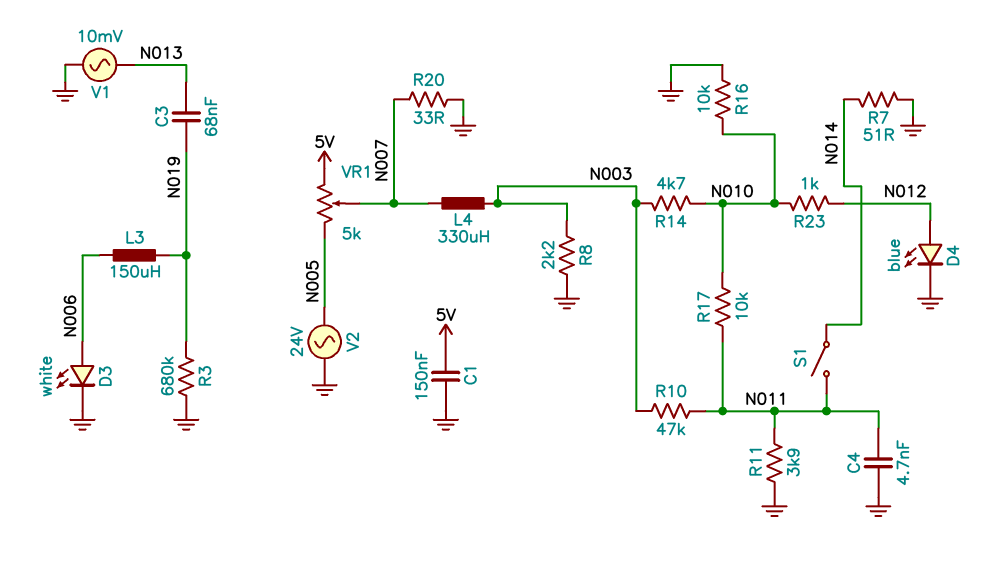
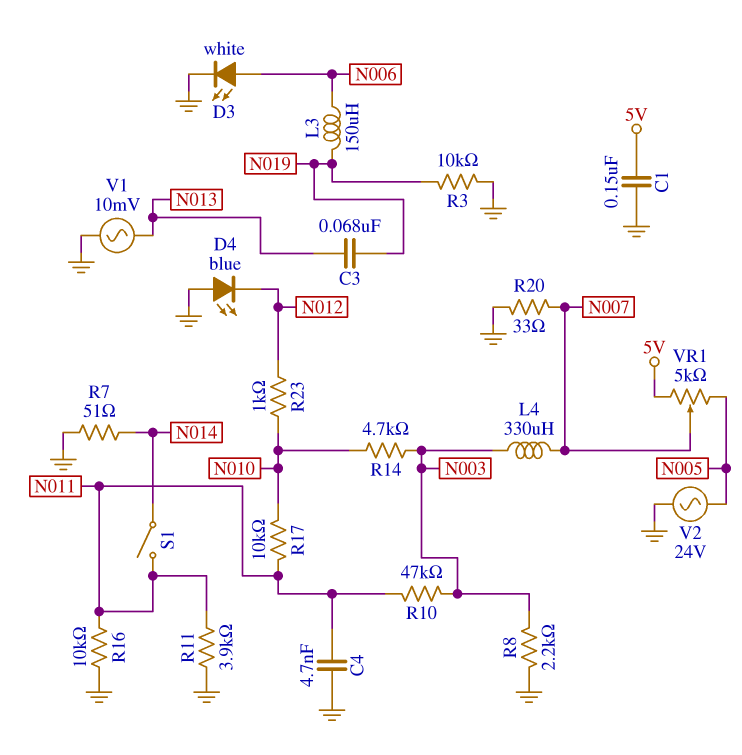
D4: LED blue (A N012, K GND) -> LED blue (A GND, K N012)
R3: 680k (GND, N019) -> 10k (GND, N019)
R16: 10k (GND, N010) -> 10k (GND, N011)

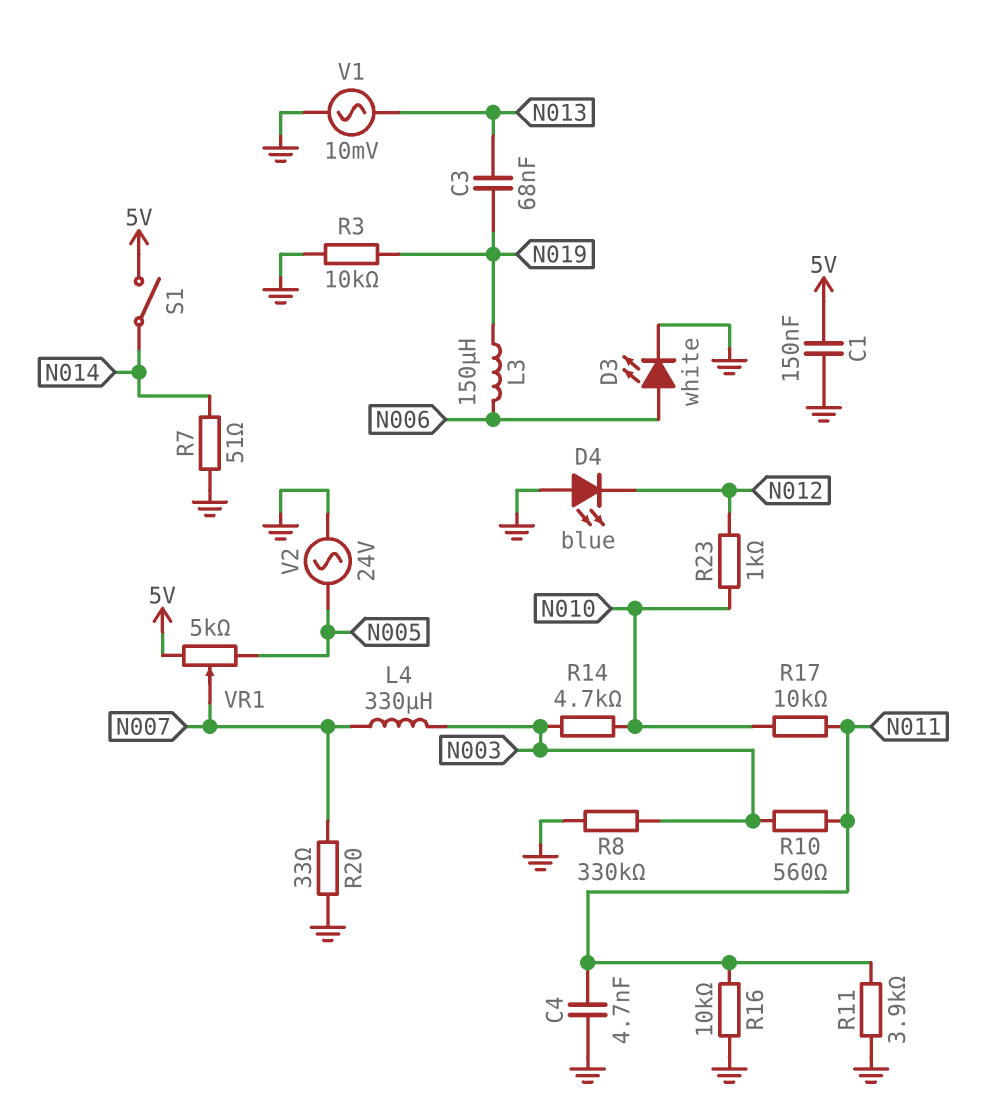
R8: 2.2k (GND, N003) -> 330k (GND, N003)
R10: 47k (N003, N011) -> 560 (N003, N011)
S1: switch (N011, N014) -> switch (5V, N014)

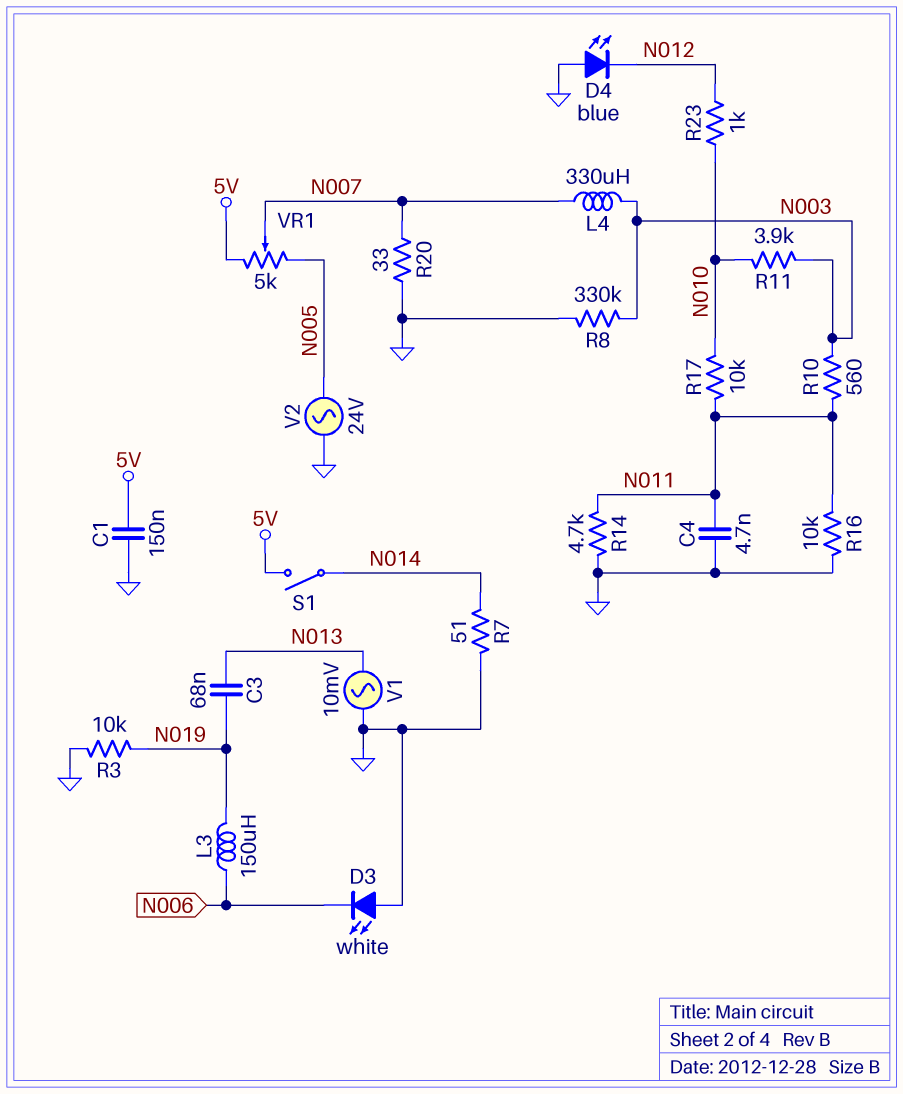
D3: LED white (A N006, K GND) -> LED white (A GND, K N006)
R11: 3.9k (GND, N011) -> 3.9k (N003, N010)
R14: 4.7k (N003, N010) -> 4.7k (GND, N011)

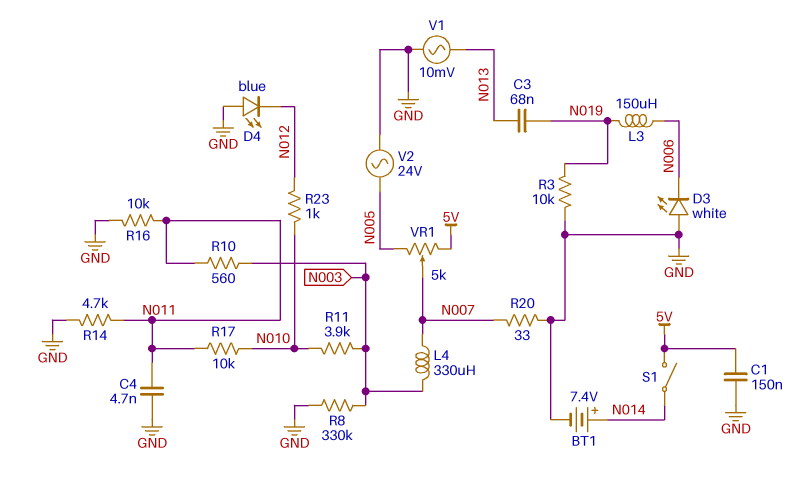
BT1: none -> 7.4V (plus N014, minus GND)
R7: 51 (GND, N014) -> none

